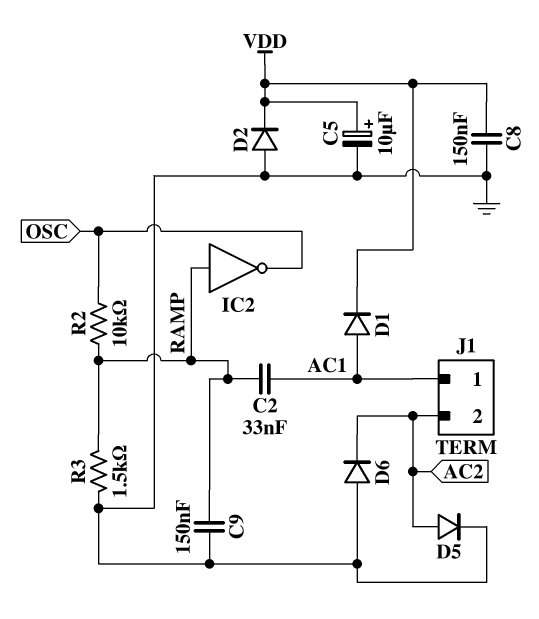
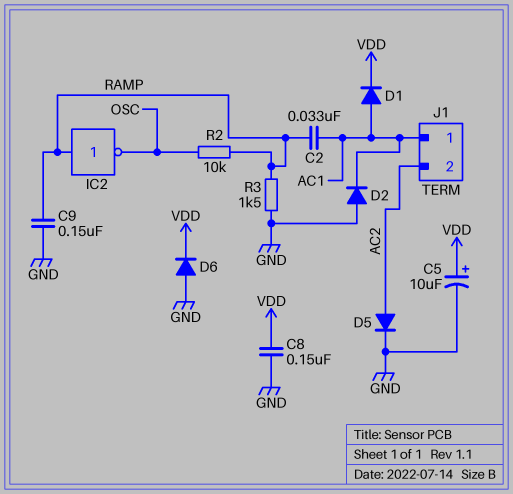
D2: diode (A GND, K VDD) -> diode (A GND, K AC1)
D6: diode (A GND, K AC2) -> diode (A GND, K VDD)

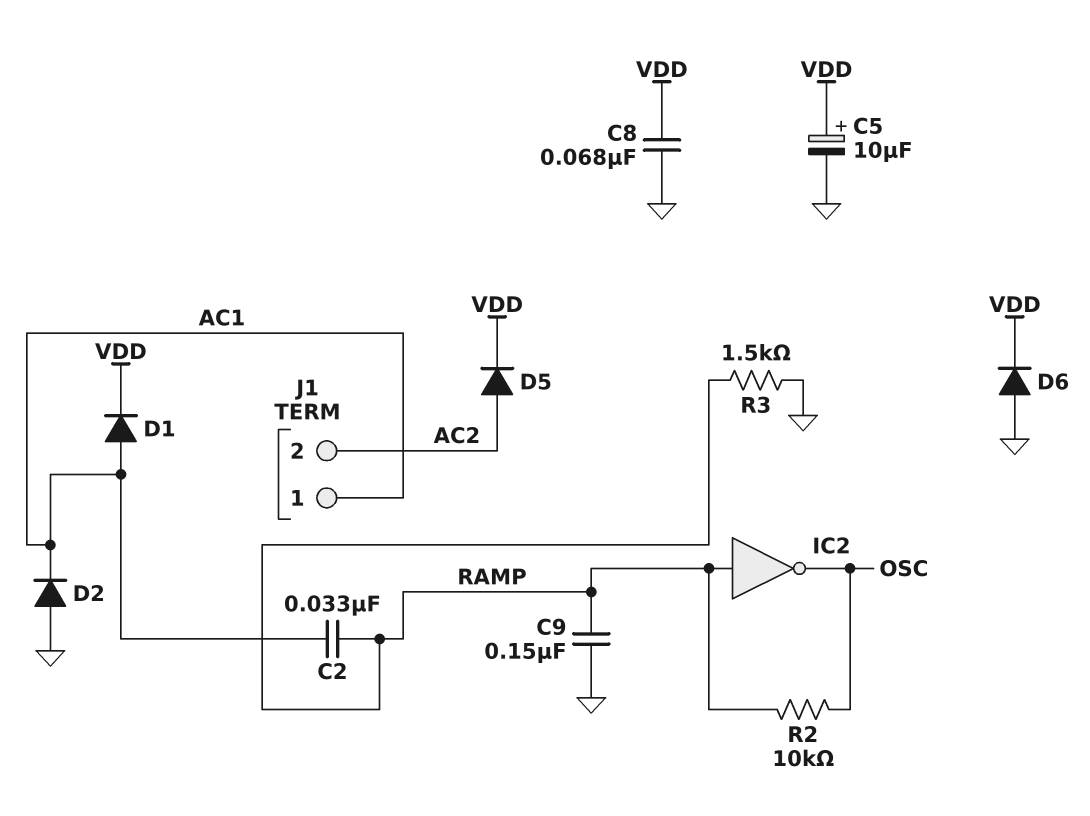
C8: 150nF (GND, VDD) -> 68nF (GND, VDD)
D5: diode (A AC2, K GND) -> diode (A AC2, K VDD)

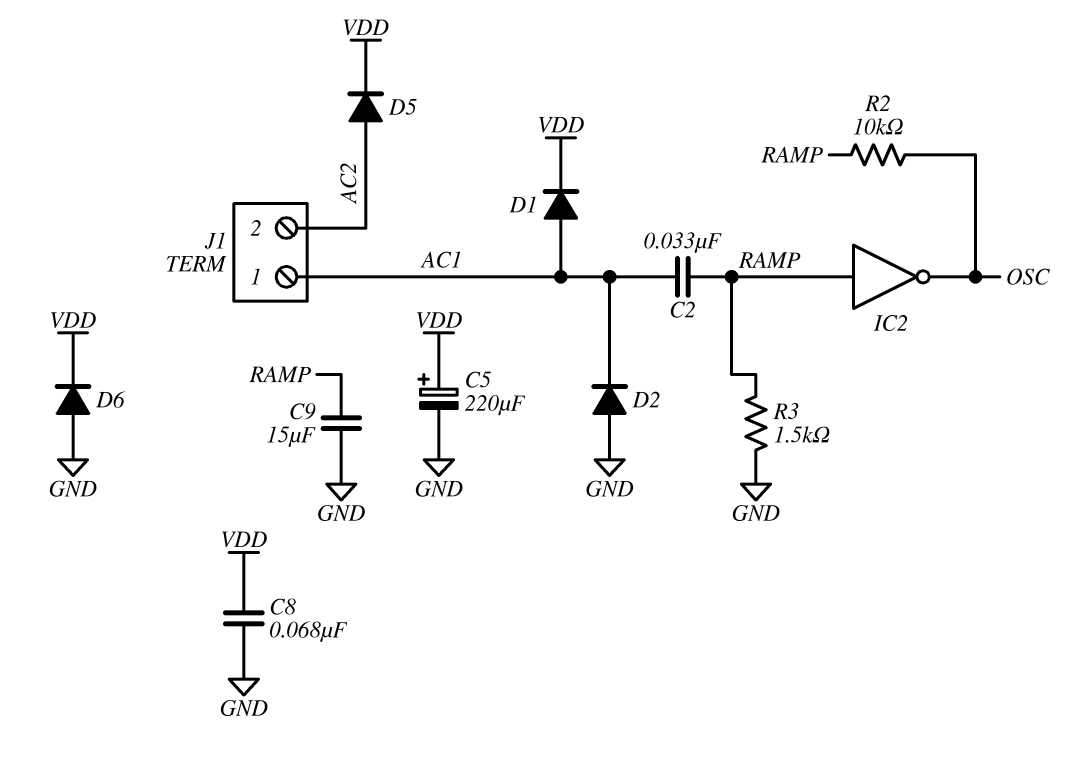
C5: 10uF (plus VDD, minus GND) -> 220uF (plus VDD, minus GND)
C9: 150nF (GND, RAMP) -> 15uF (GND, RAMP)

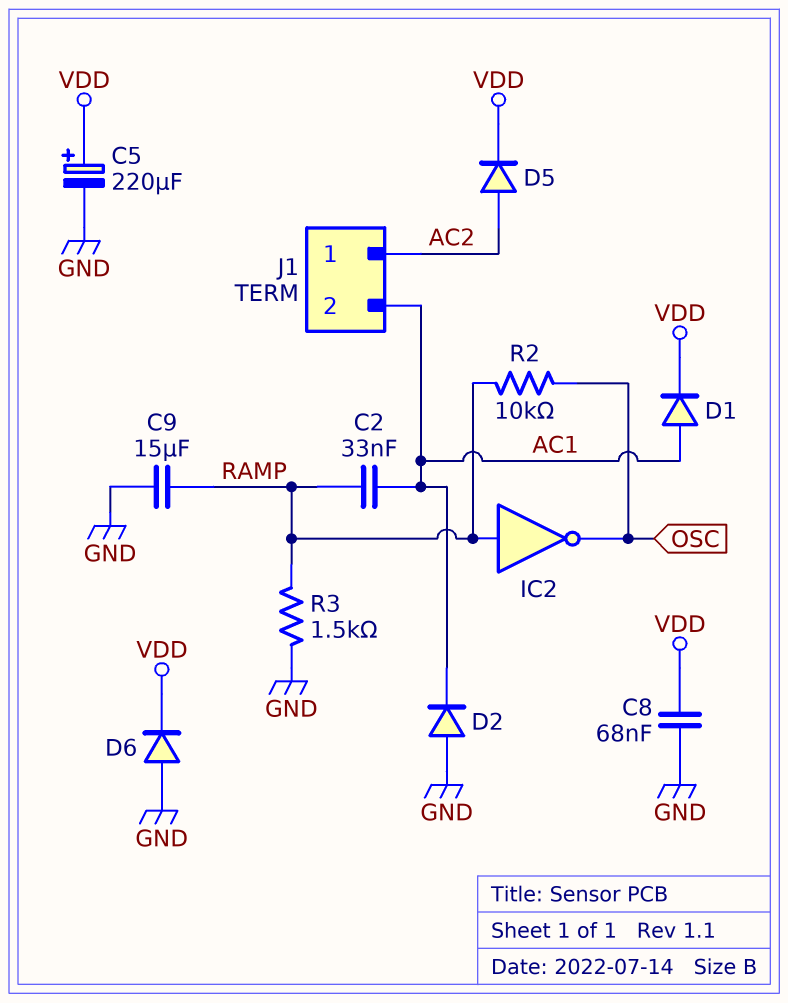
J1 pin 1: AC1 -> AC2
J1 pin 2: AC2 -> AC1

